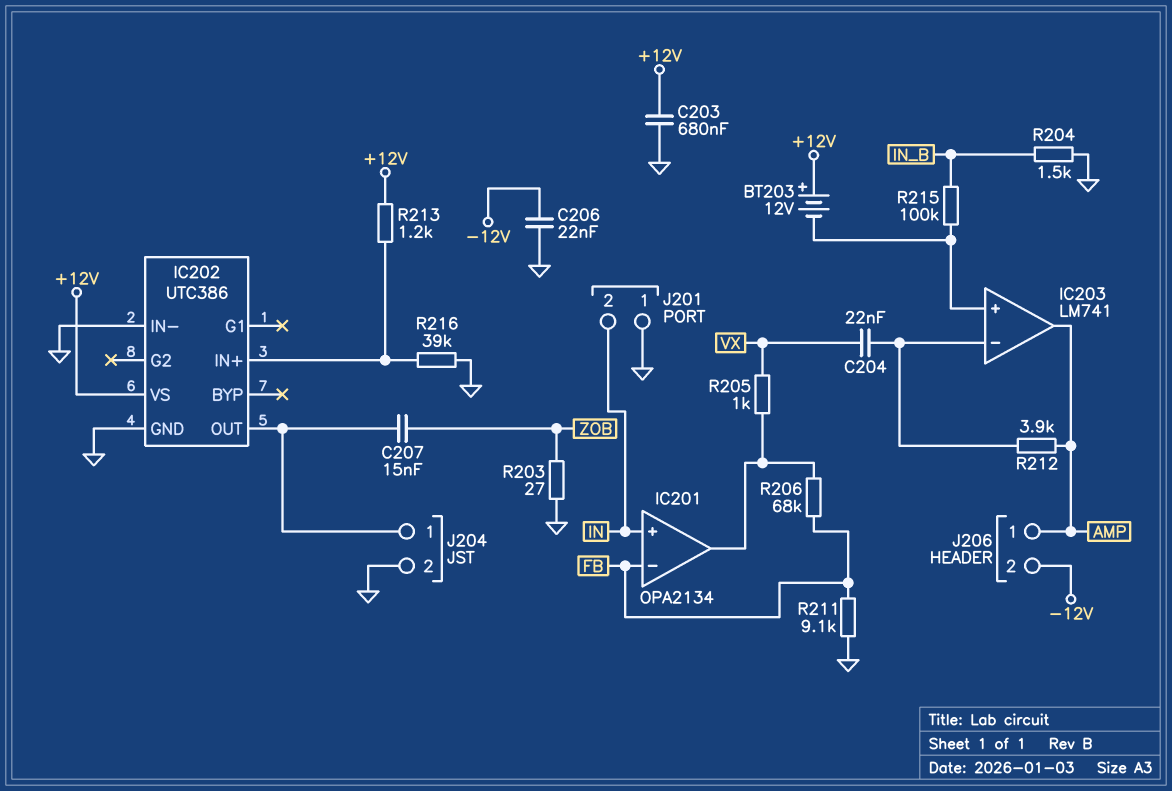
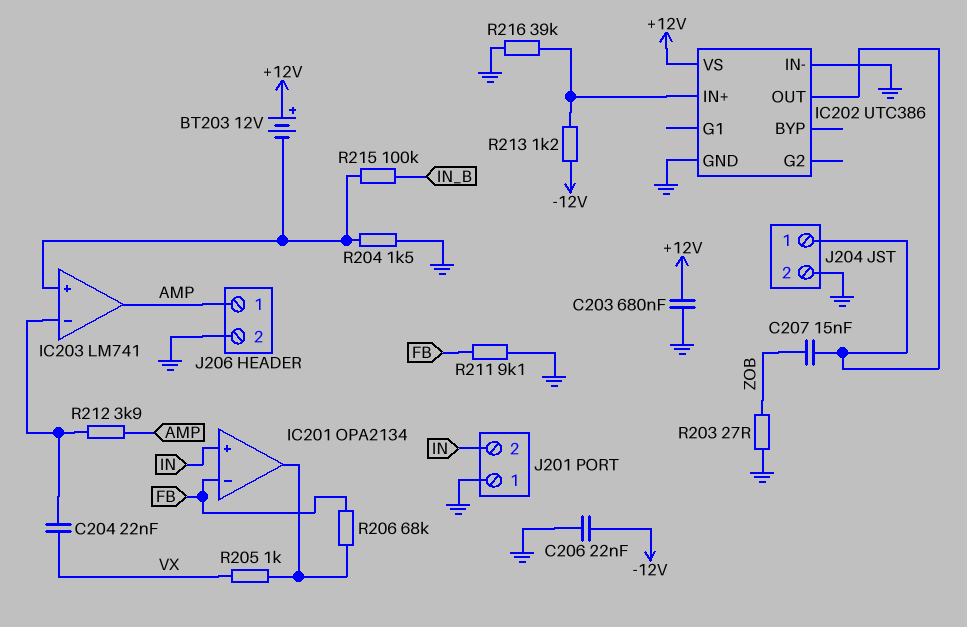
J206 pin 2: -12V -> GND
R204: 1.5k (GND, IN_B) -> 1.5k (GND, IC203/in+)
R213: 1.2k (+12V, IC202/IN+) -> 1.2k (-12V, IC202/IN+)

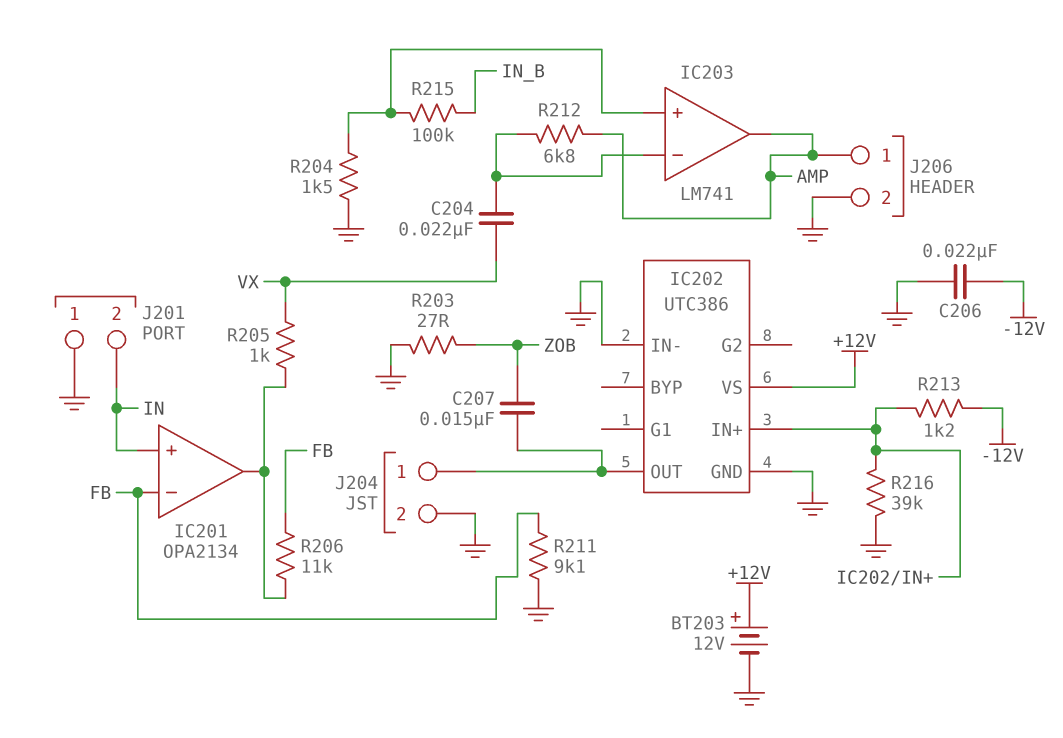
BT203: 12V (plus +12V, minus IC203/in+) -> 12V (plus +12V, minus GND)
C203: 680nF (+12V, GND) -> none
R206: 68k (FB, IC201/out) -> 11k (FB, IC201/out)
R212: 3.9k (AMP, IC203/in-) -> 6.8k (AMP, IC203/in-)

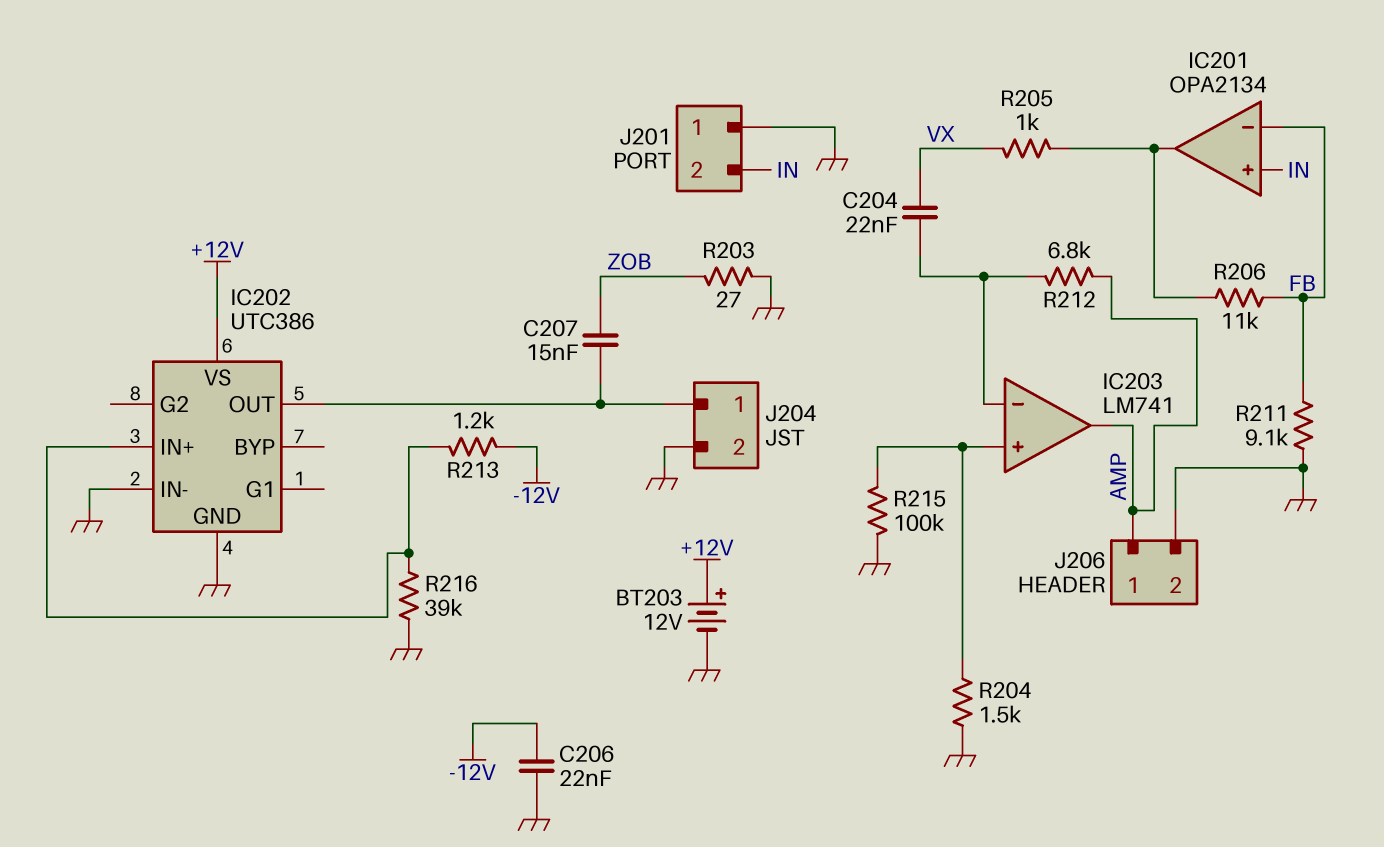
R215: 100k (IC203/in+, IN_B) -> 100k (GND, IC203/in+)

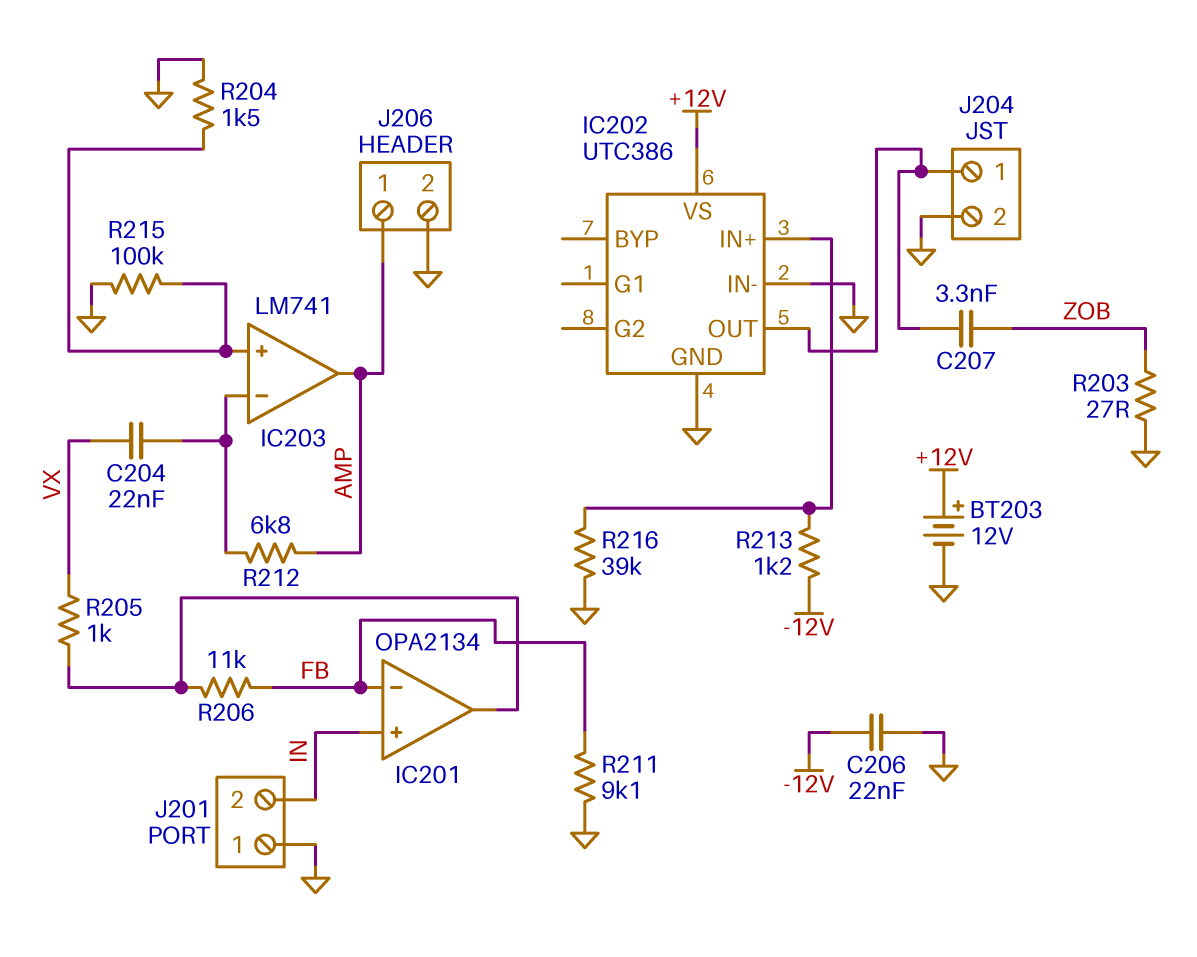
C207: 15nF (IC202/OUT, ZOB) -> 3.3nF (IC202/OUT, ZOB)

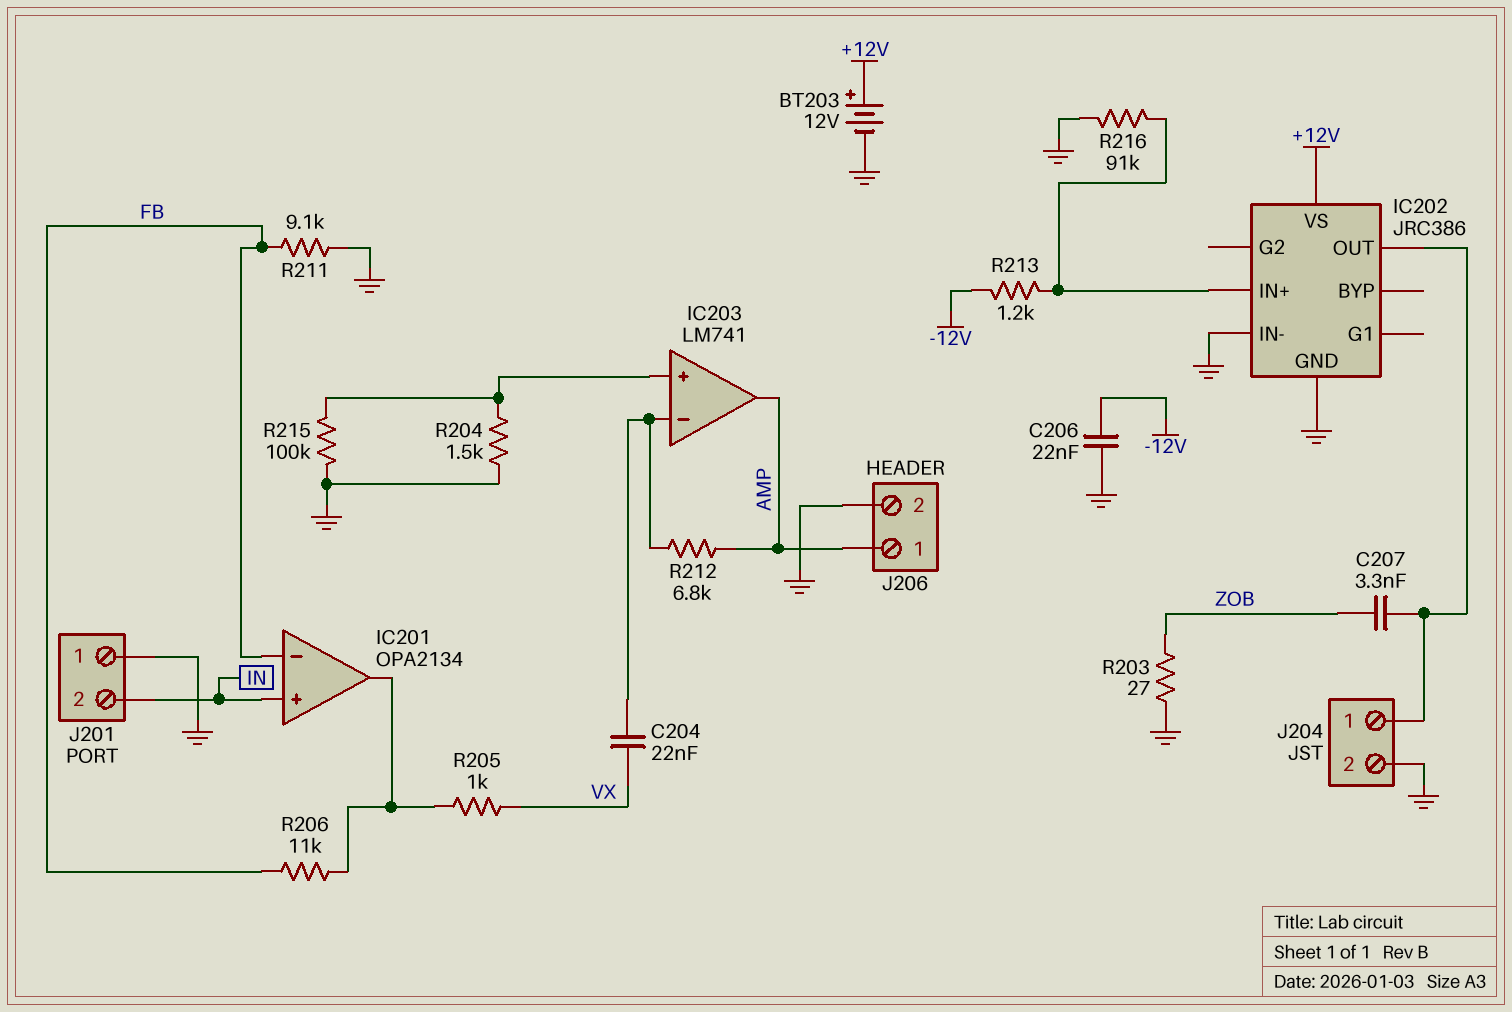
IC202: UTC386 -> JRC386
R216: 39k (GND, IC202/IN+) -> 91k (GND, IC202/IN+)

